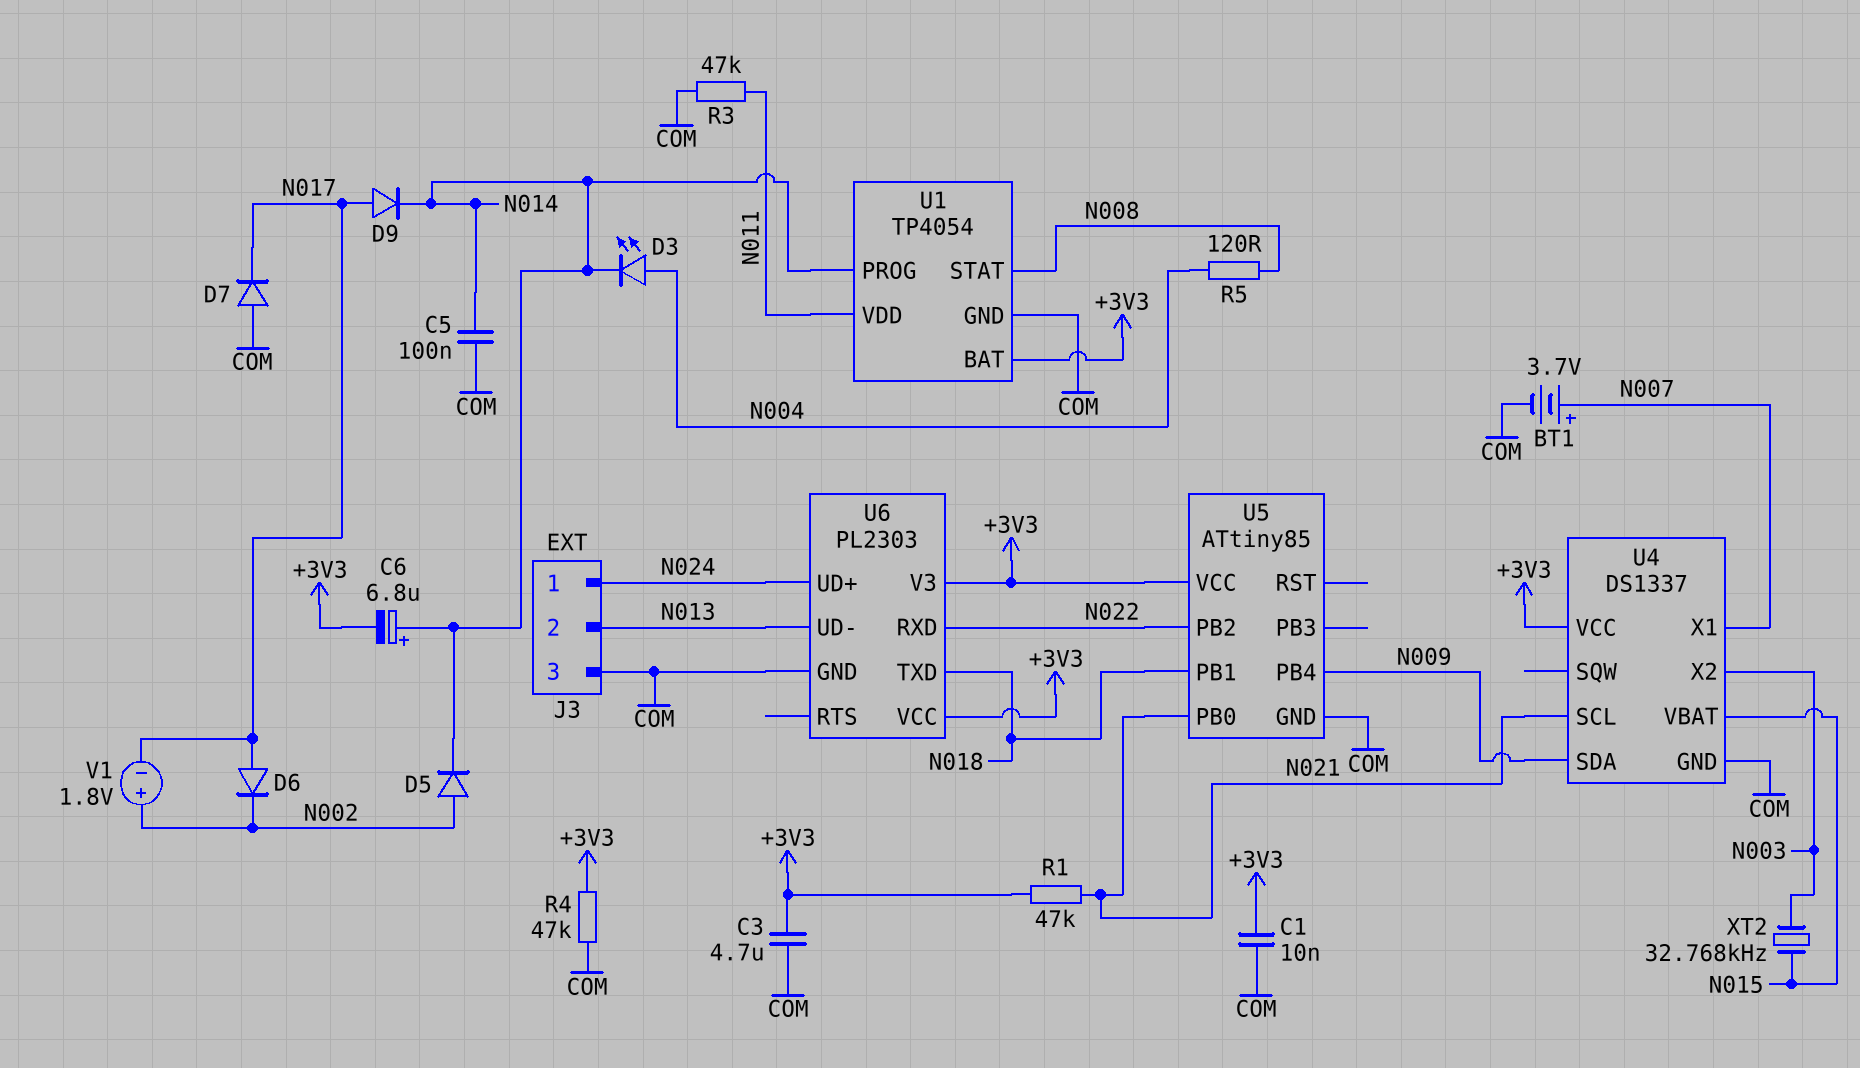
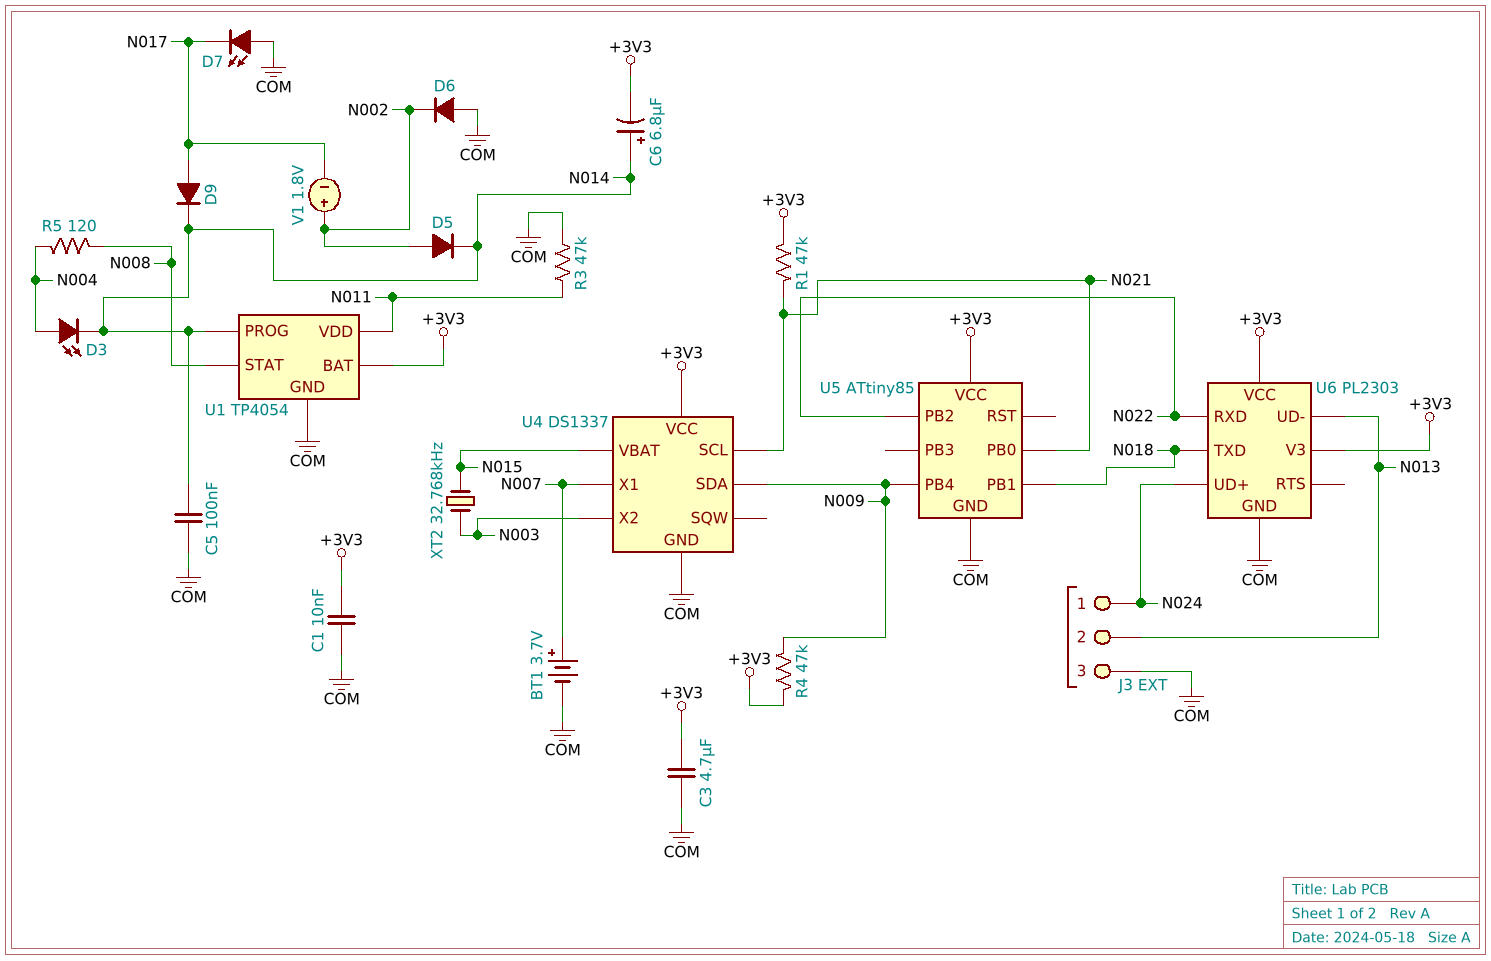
D6: diode (A N017, K N002) -> diode (A COM, K N002)
D7: diode (A COM, K N017) -> LED (A COM, K N017)
R4: 47k (+3V3, COM) -> 47k (+3V3, N009)

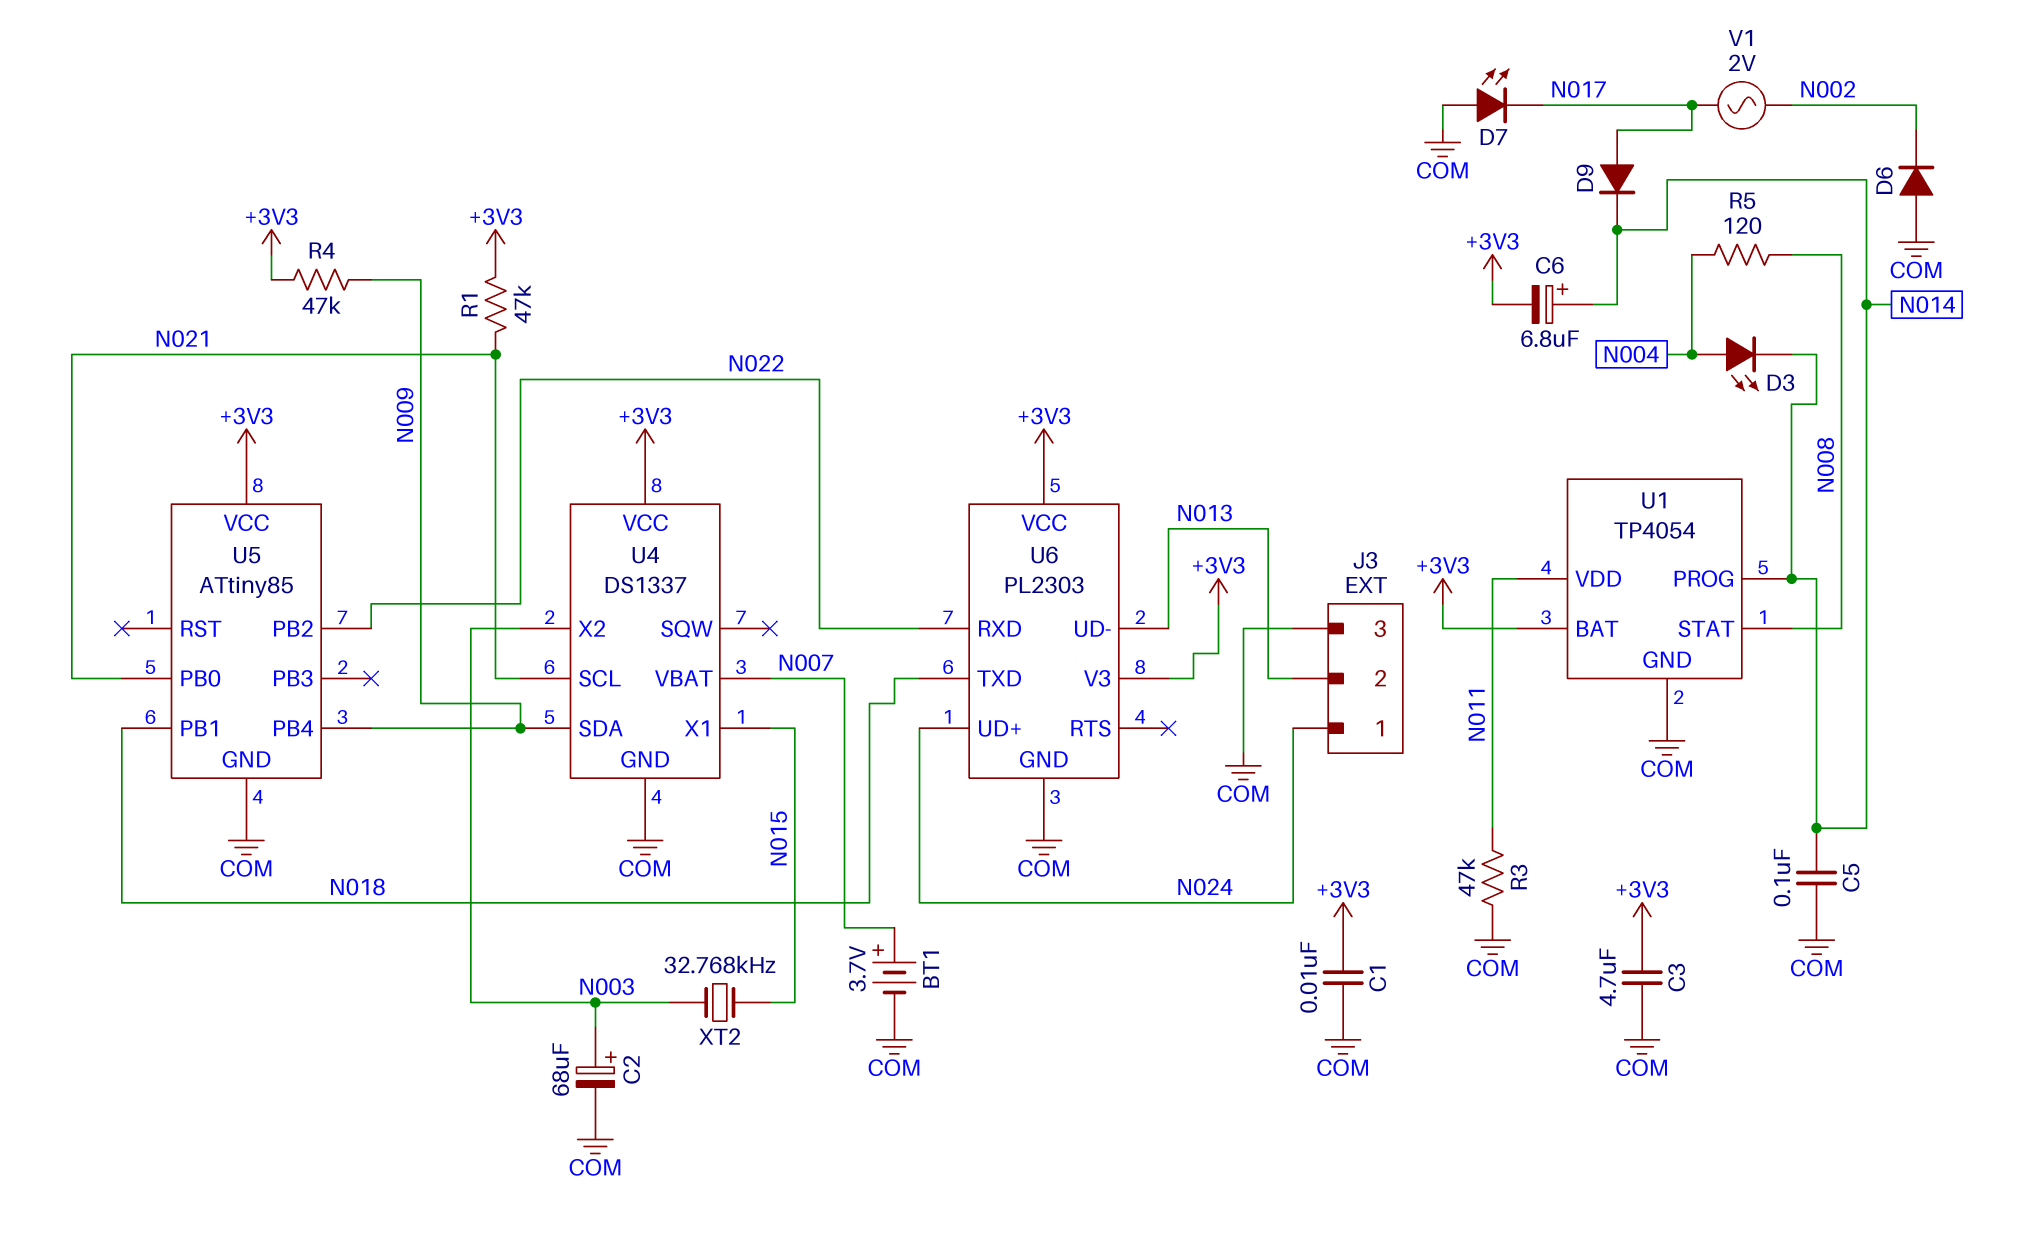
C2: none -> 68uF (plus N003, minus COM)
D5: diode (A N002, K N014) -> none
U4 pin VBAT: N015 -> N007
U4 pin X1: N007 -> N015
V1: 1.8V (plus N002, minus N017) -> AC 2V (N002, N017)

